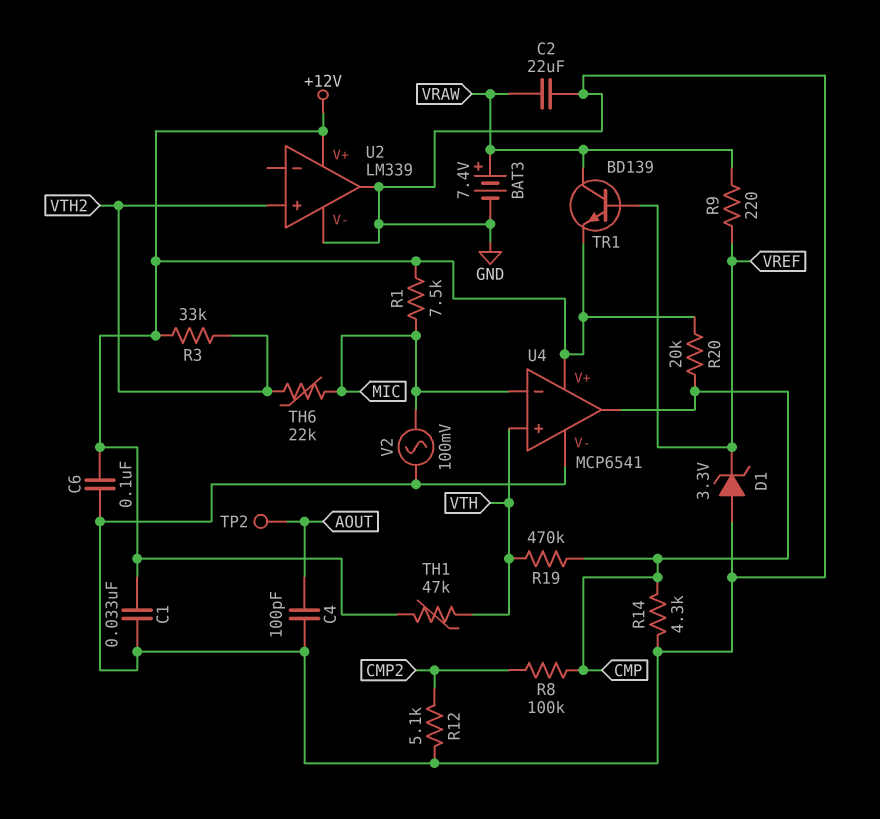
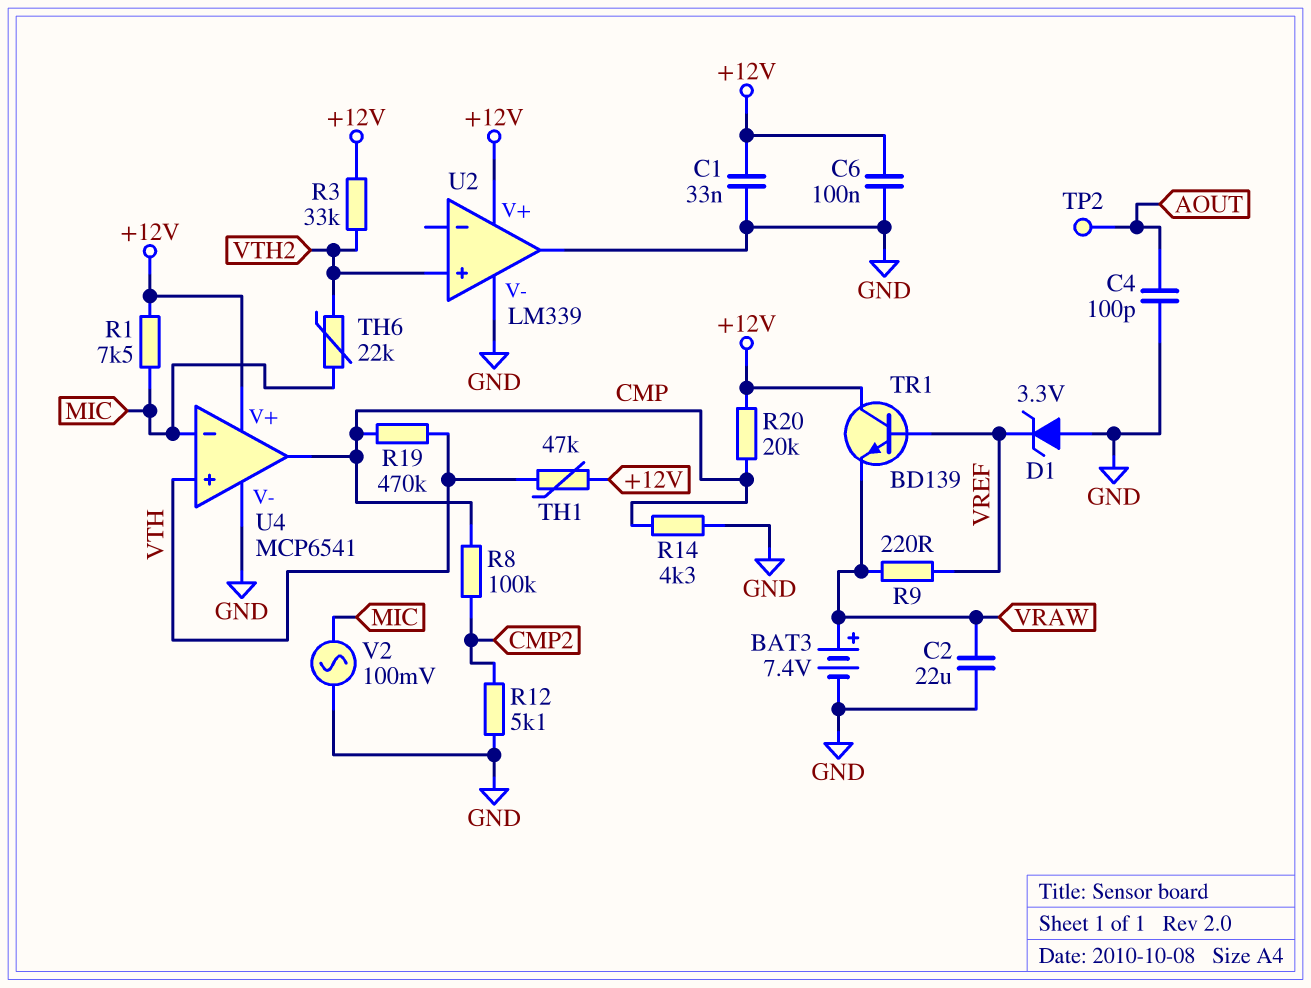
TR1: NPN BD139 (B VREF, C VRAW, E +12V) -> NPN BD139 (B VREF, C +12V, E VRAW)

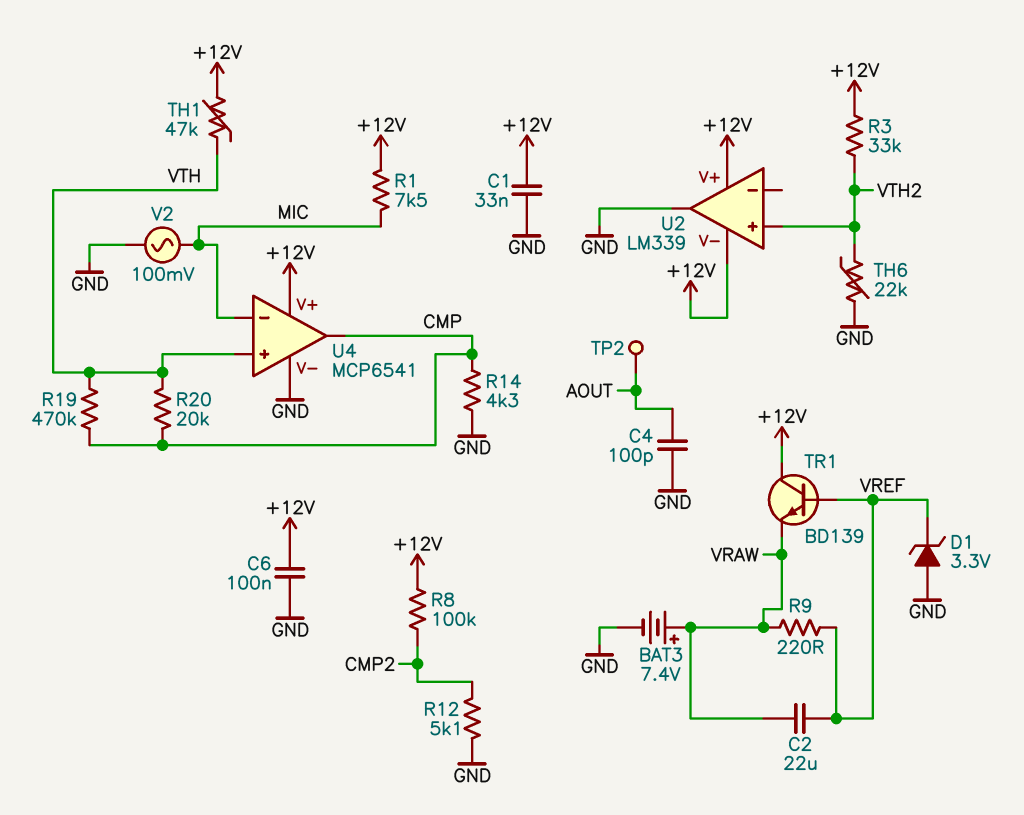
C2: 22uF (GND, VRAW) -> 22uF (VRAW, VREF)
R8: 100k (CMP, CMP2) -> 100k (+12V, CMP2)
R20: 20k (+12V, CMP) -> 20k (CMP, VTH)
TH6: 22k (MIC, VTH2) -> 22k (GND, VTH2)
U2 pin V-: GND -> +12V

